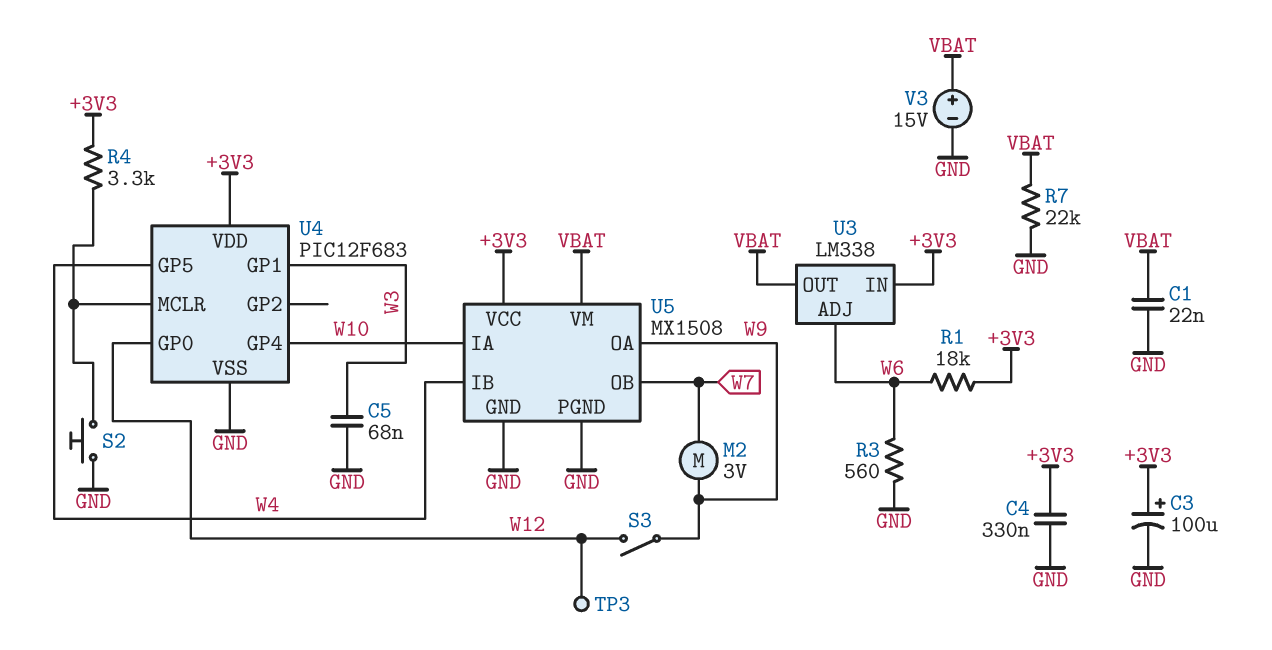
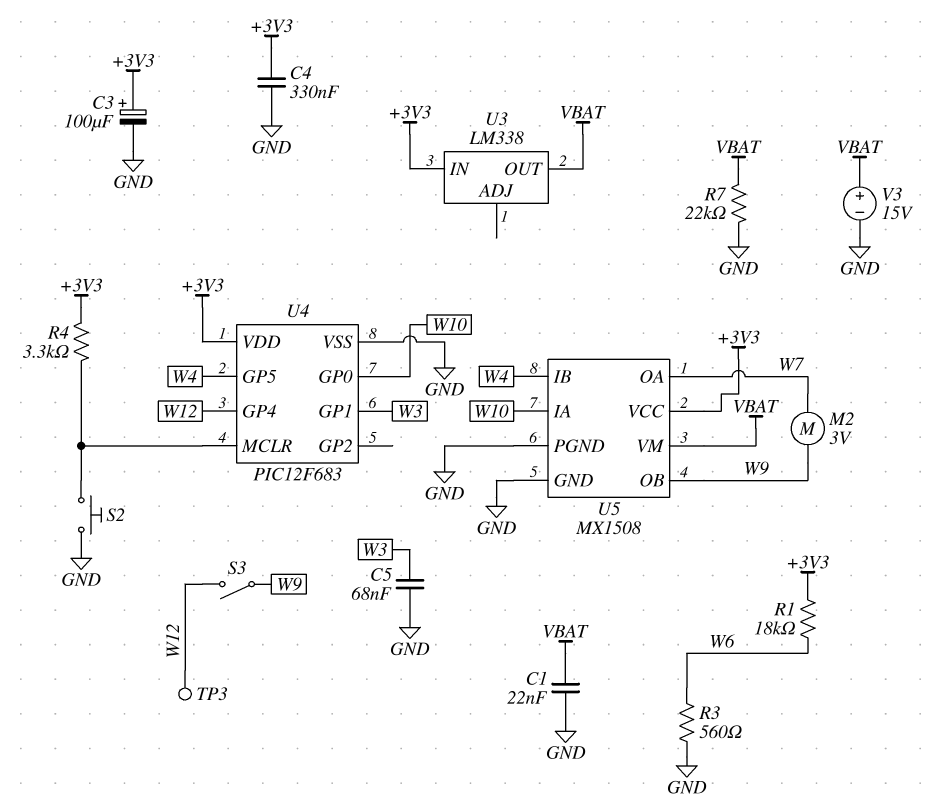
U3 pin ADJ: W6 -> none
U4 pin GP0: W12 -> W10
U4 pin GP4: W10 -> W12
U5 pin OA: W9 -> W7
U5 pin OB: W7 -> W9

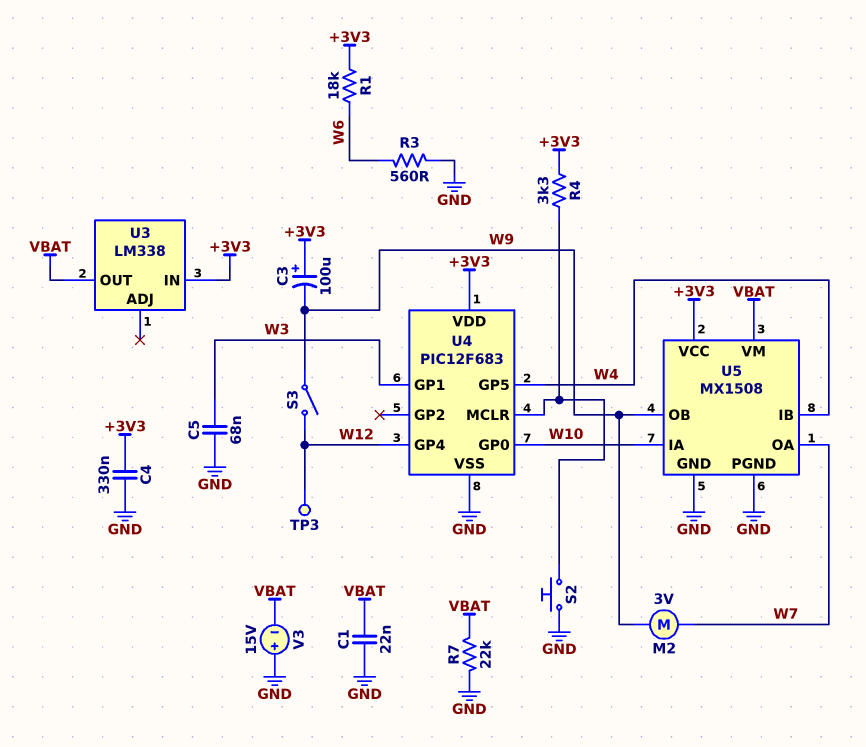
C3: 100uF (plus +3V3, minus GND) -> 100uF (plus +3V3, minus W9)
V3: 15V (plus VBAT, minus GND) -> 15V (plus GND, minus VBAT)

